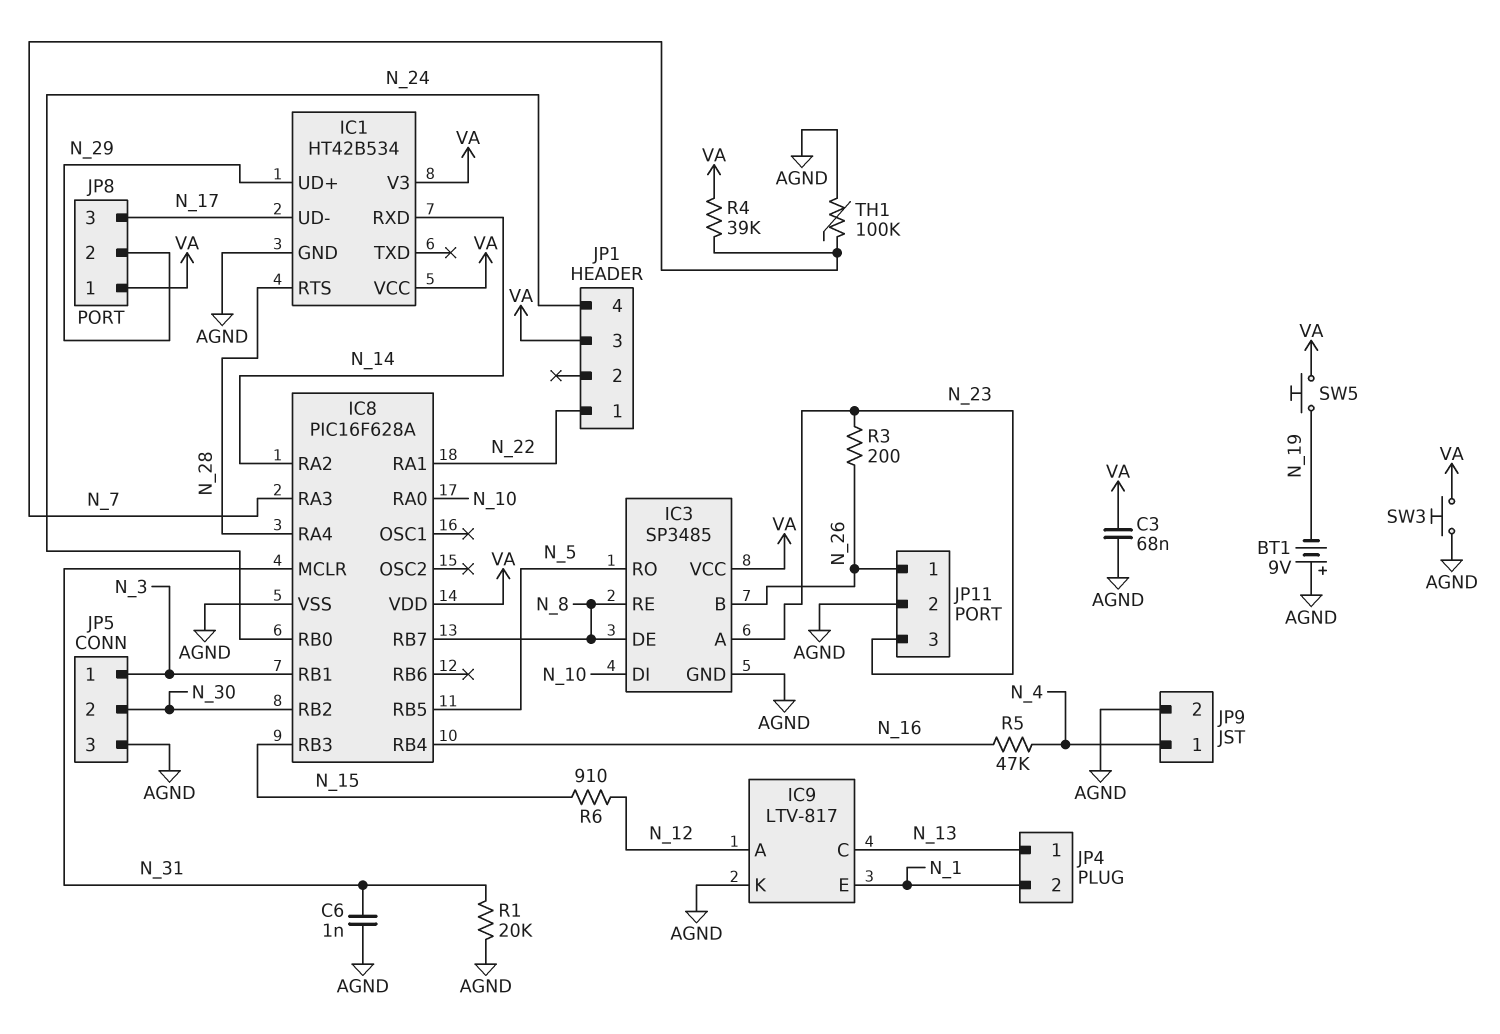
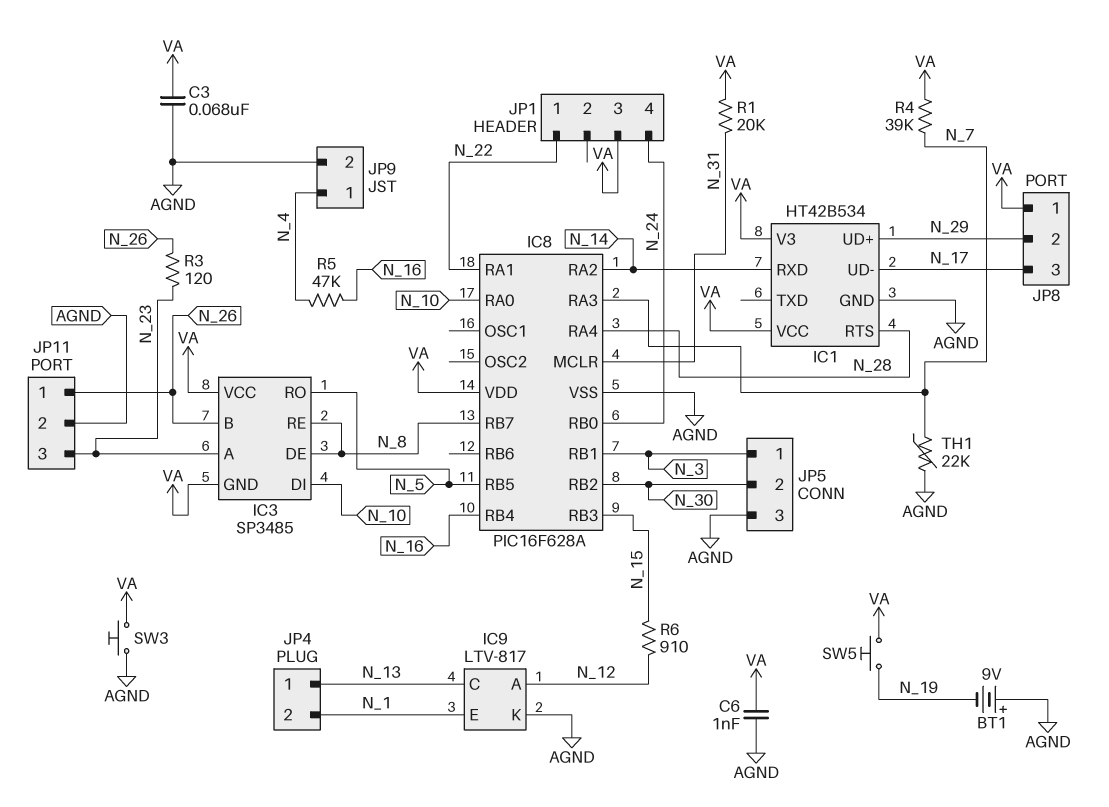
C6: 1nF (AGND, N_31) -> 1nF (AGND, VA)
IC3 pin GND: AGND -> VA
R1: 20k (AGND, N_31) -> 20k (N_31, VA)
R3: 200 (N_23, N_26) -> 120 (N_23, N_26)
TH1: 100k (AGND, N_7) -> 22k (AGND, N_7)

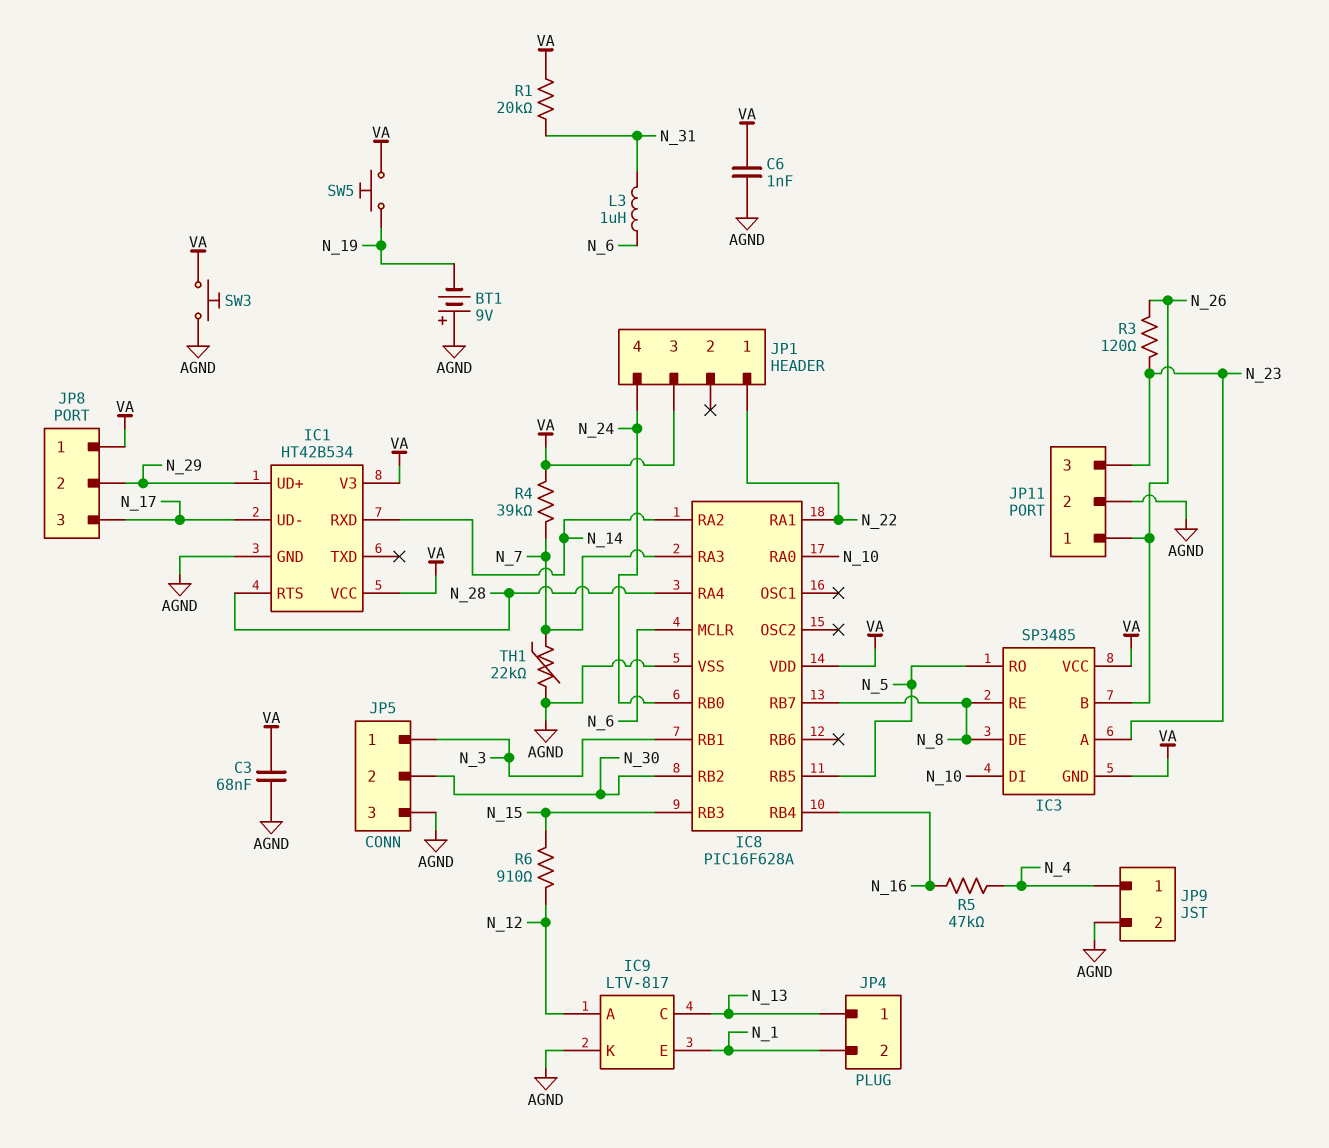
IC8 pin MCLR: N_31 -> N_6
L3: none -> 1uH (N_6, N_31)

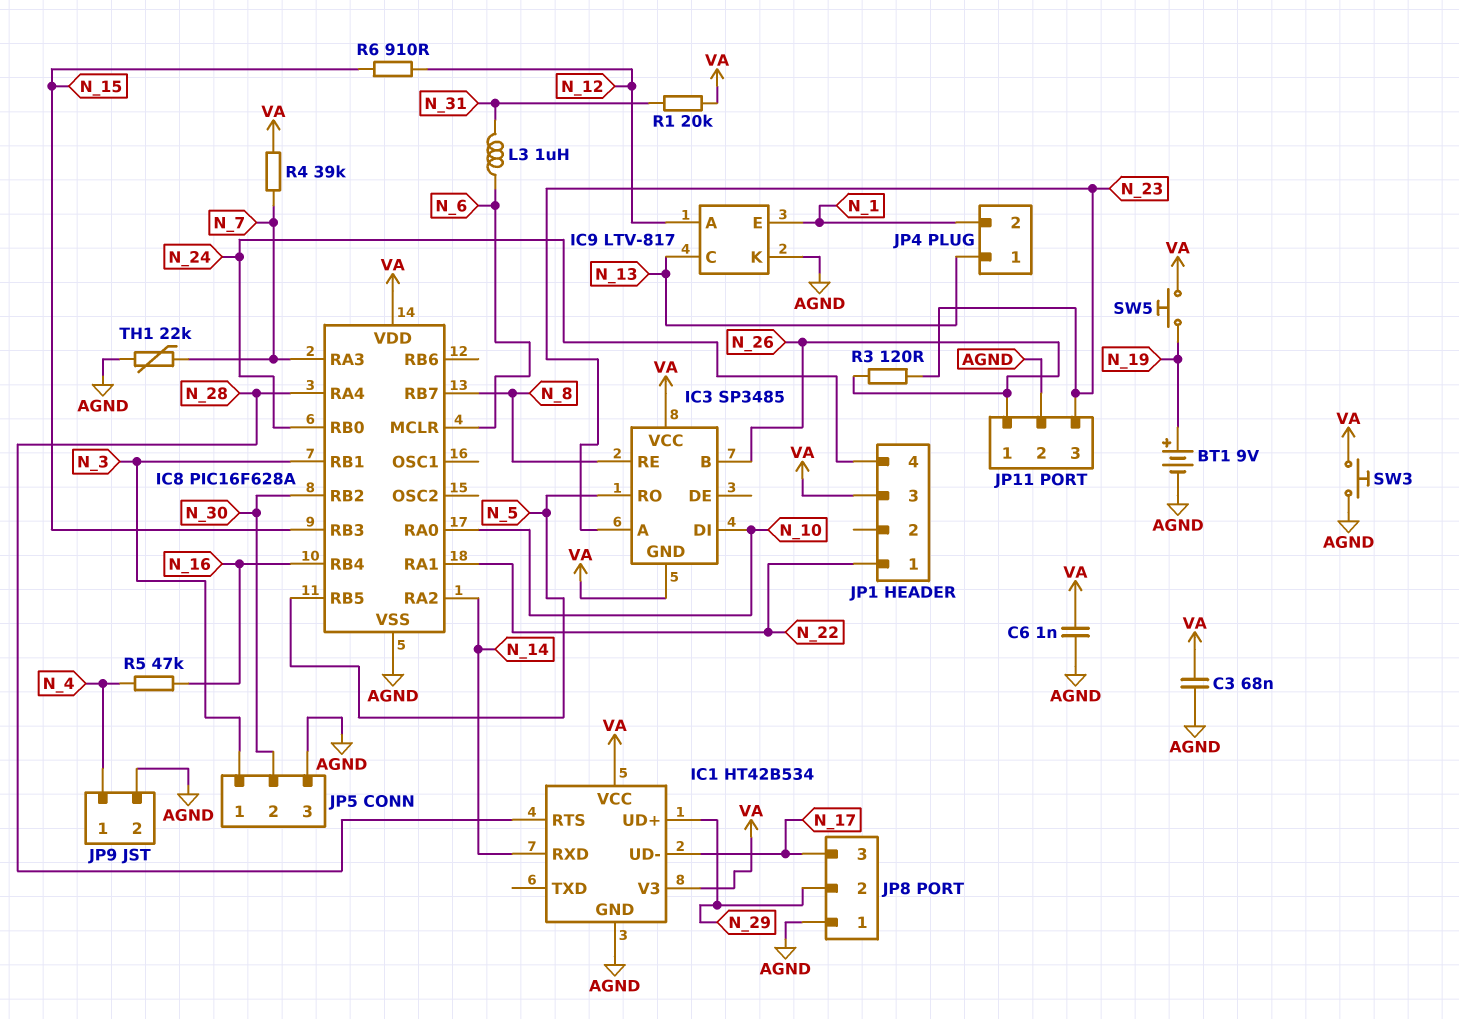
BT1: 9V (plus AGND, minus N_19) -> 9V (plus N_19, minus AGND)
IC3 pin DE: N_8 -> none
JP8 pin 1: VA -> AGND

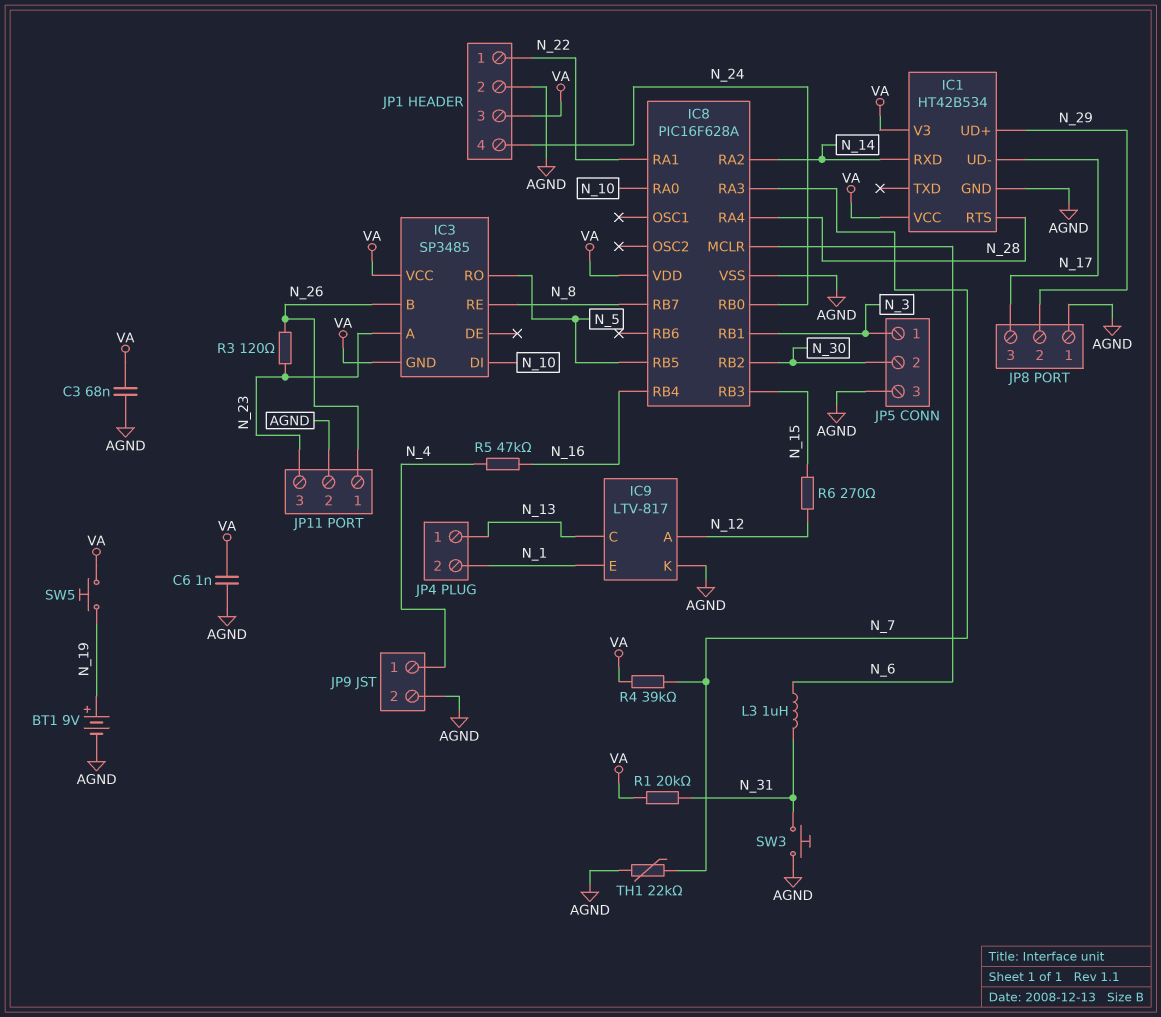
JP1 pin 2: none -> AGND
R6: 910 (N_12, N_15) -> 270 (N_12, N_15)
SW3: button (AGND, VA) -> button (AGND, N_31)

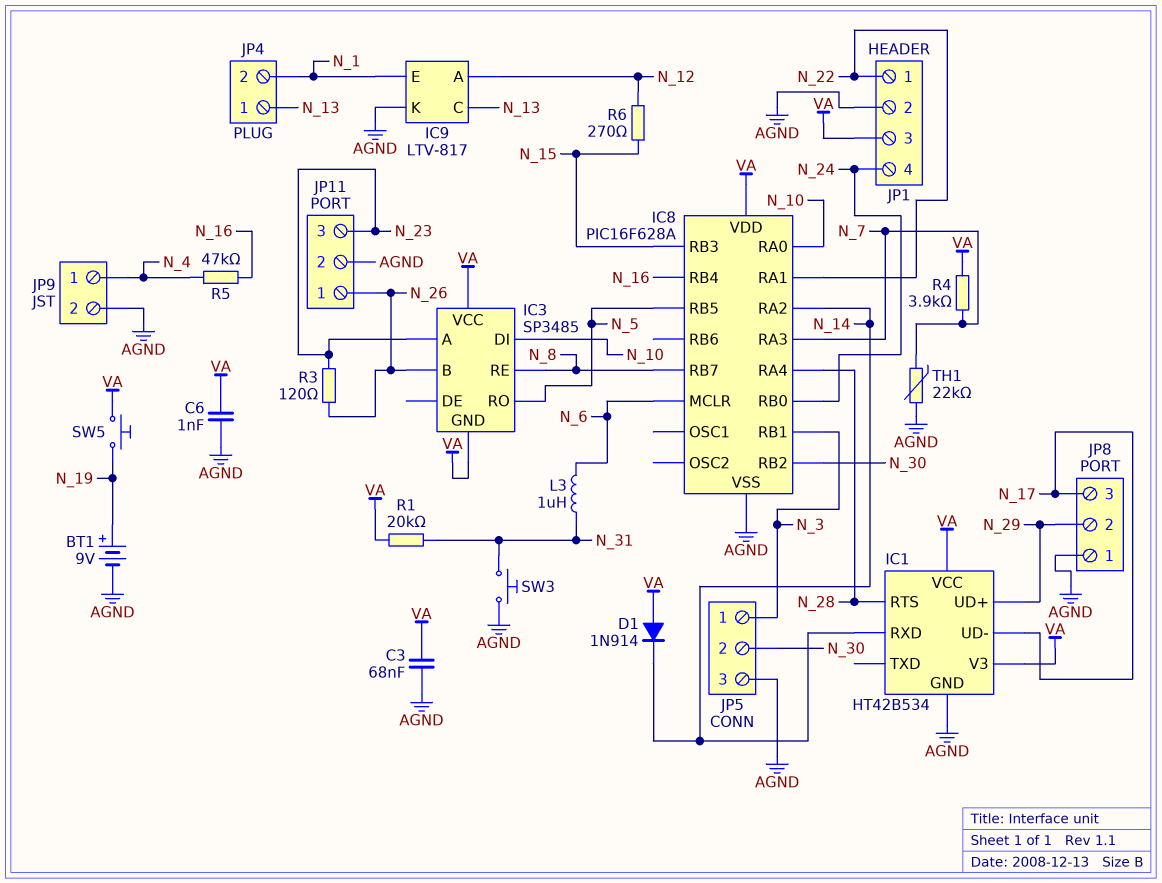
D1: none -> diode 1N914 (A VA, K N_14)
R4: 39k (N_7, VA) -> 3.9k (N_7, VA)

